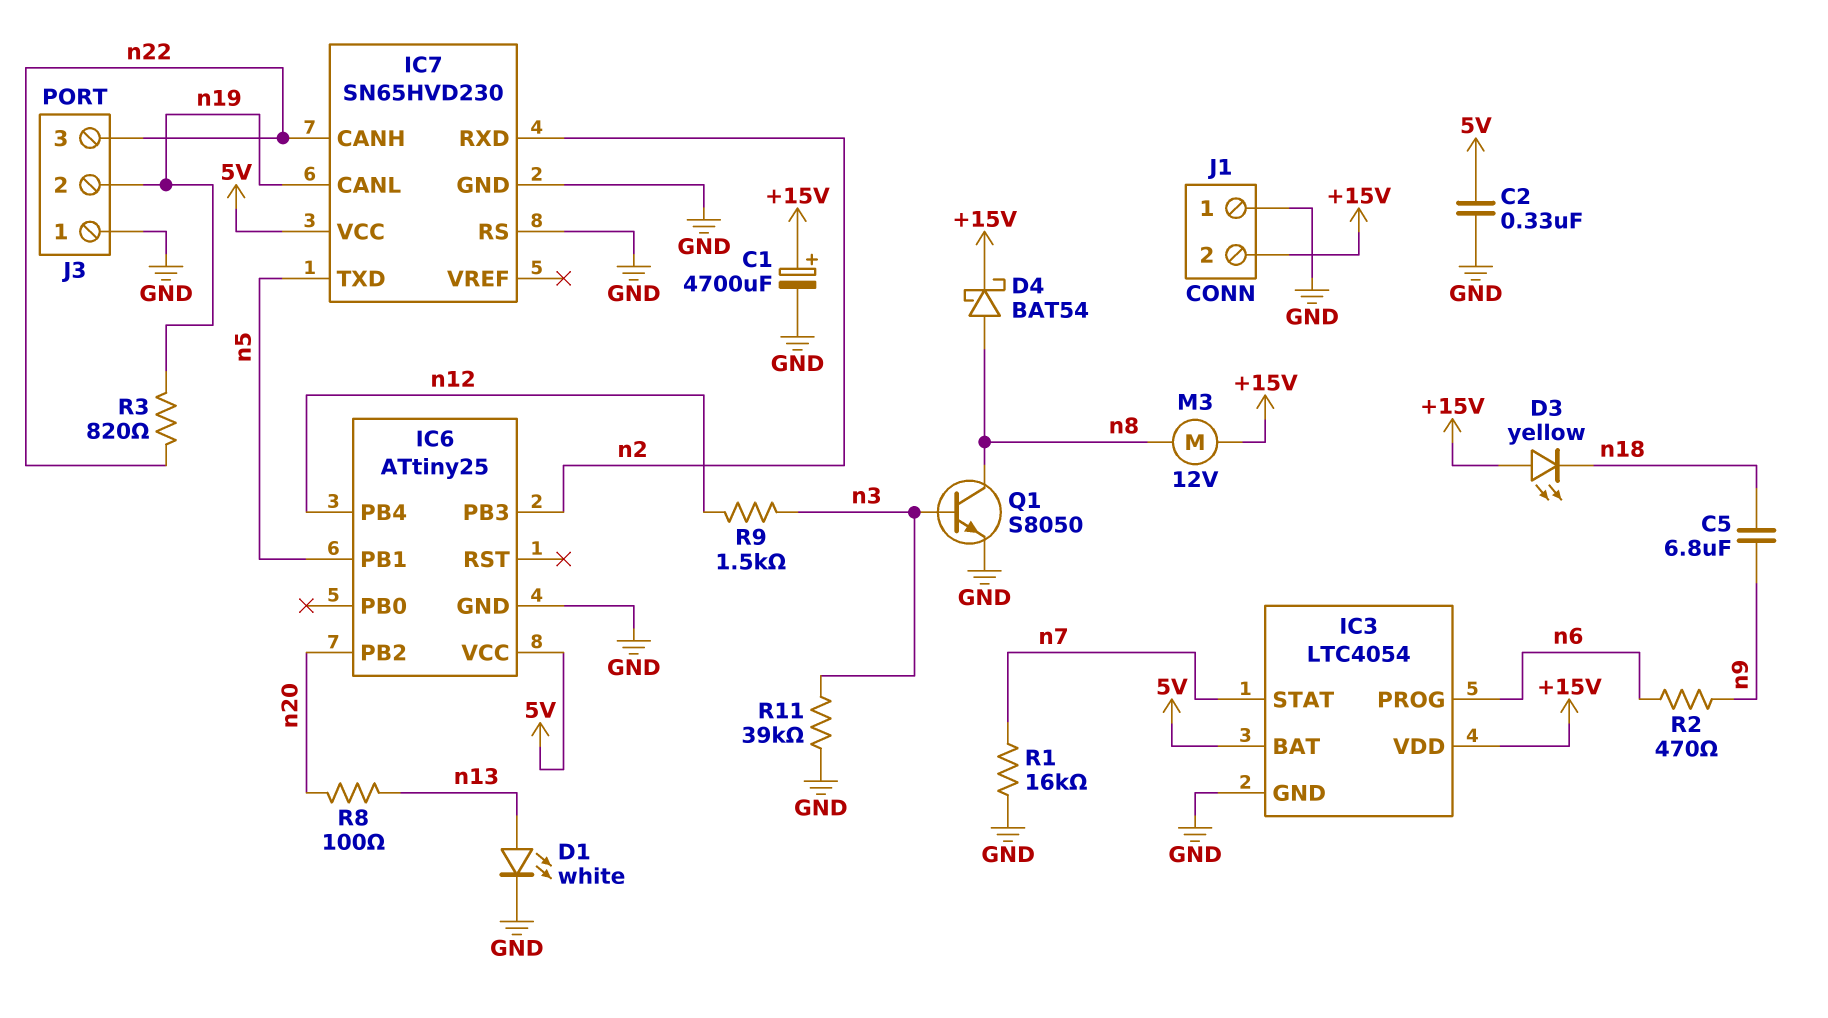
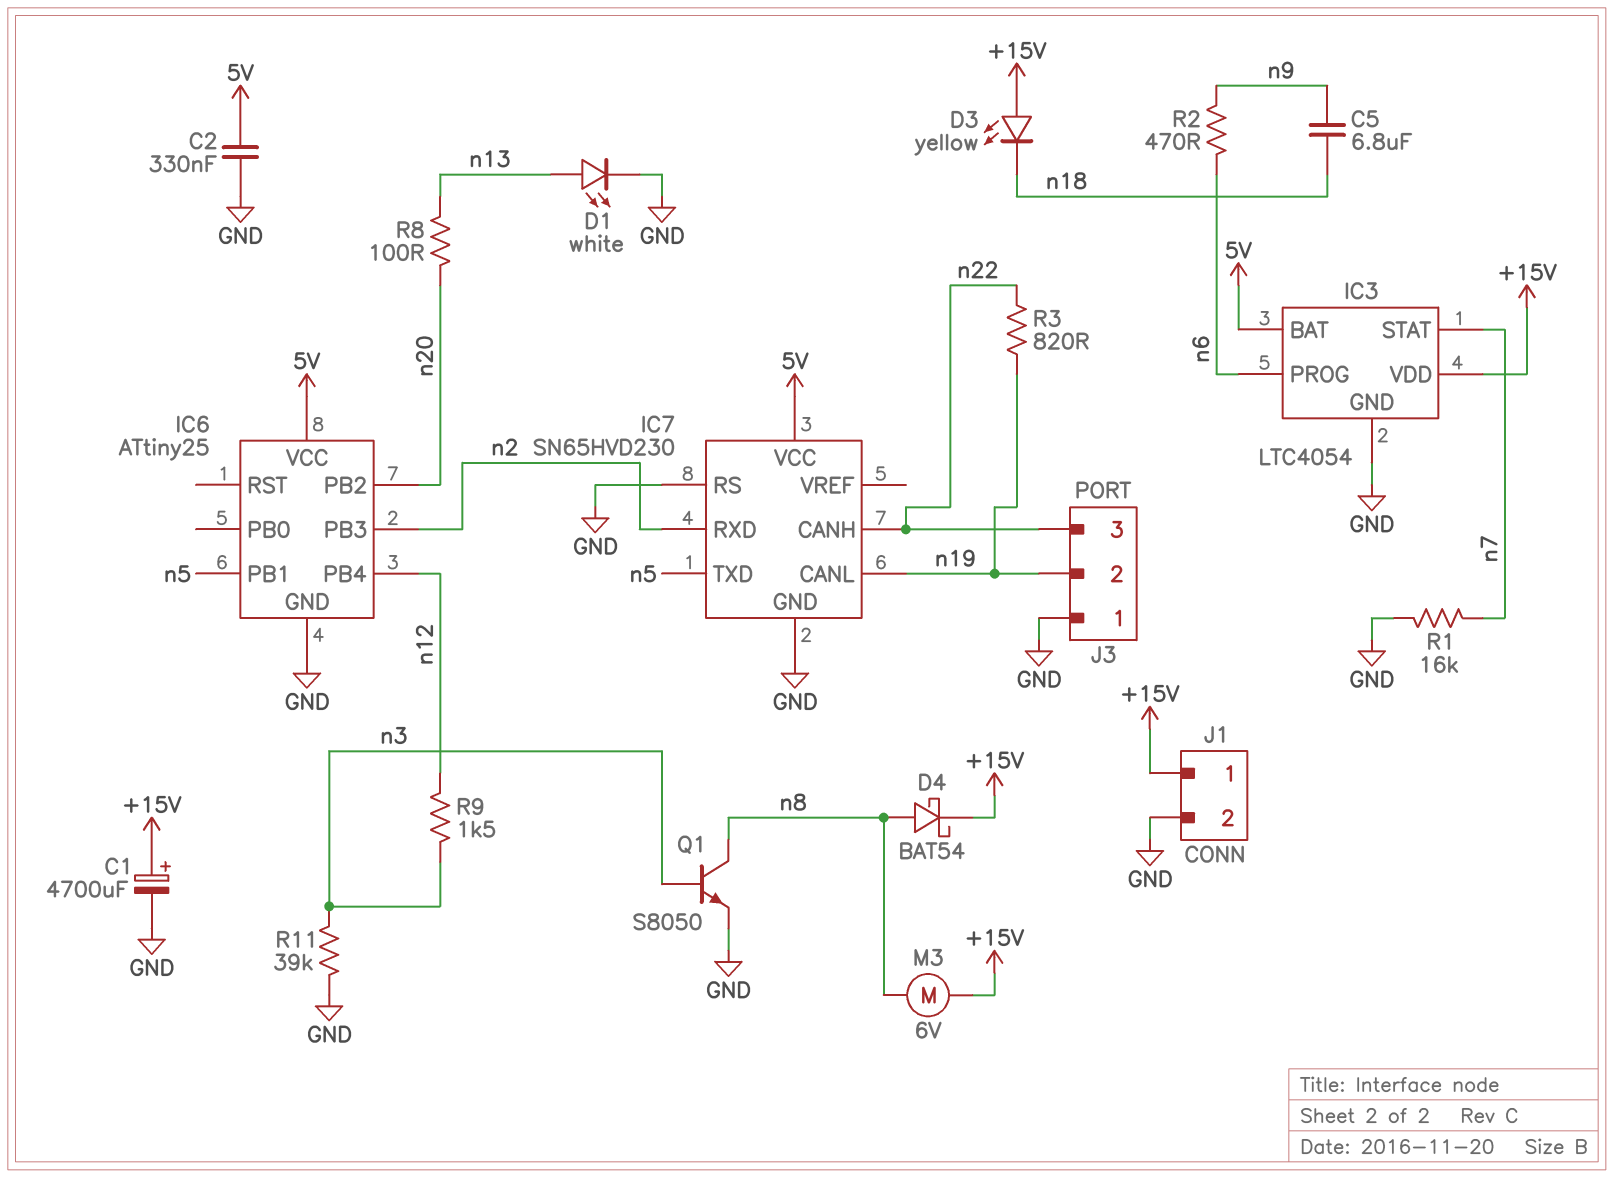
J1 pin 1: GND -> +15V
J1 pin 2: +15V -> GND
M3: motor 12V (+15V, n8) -> motor 6V (+15V, n8)

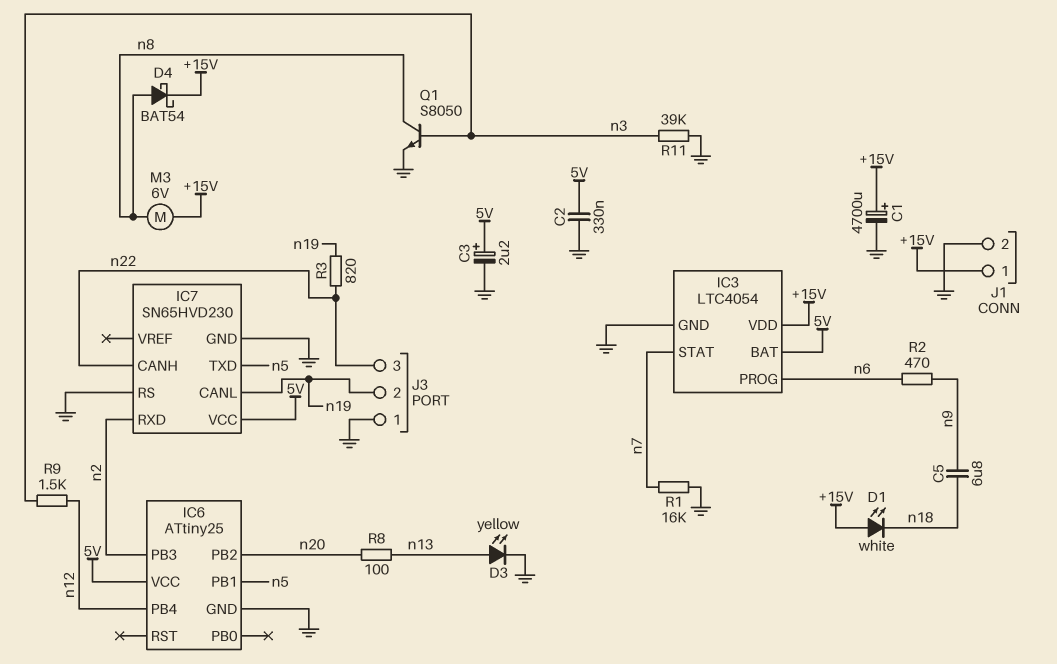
C3: none -> 2.2uF (plus 5V, minus GND)
D1: LED white (A n13, K GND) -> LED white (A +15V, K n18)
D3: LED yellow (A +15V, K n18) -> LED yellow (A n13, K GND)

